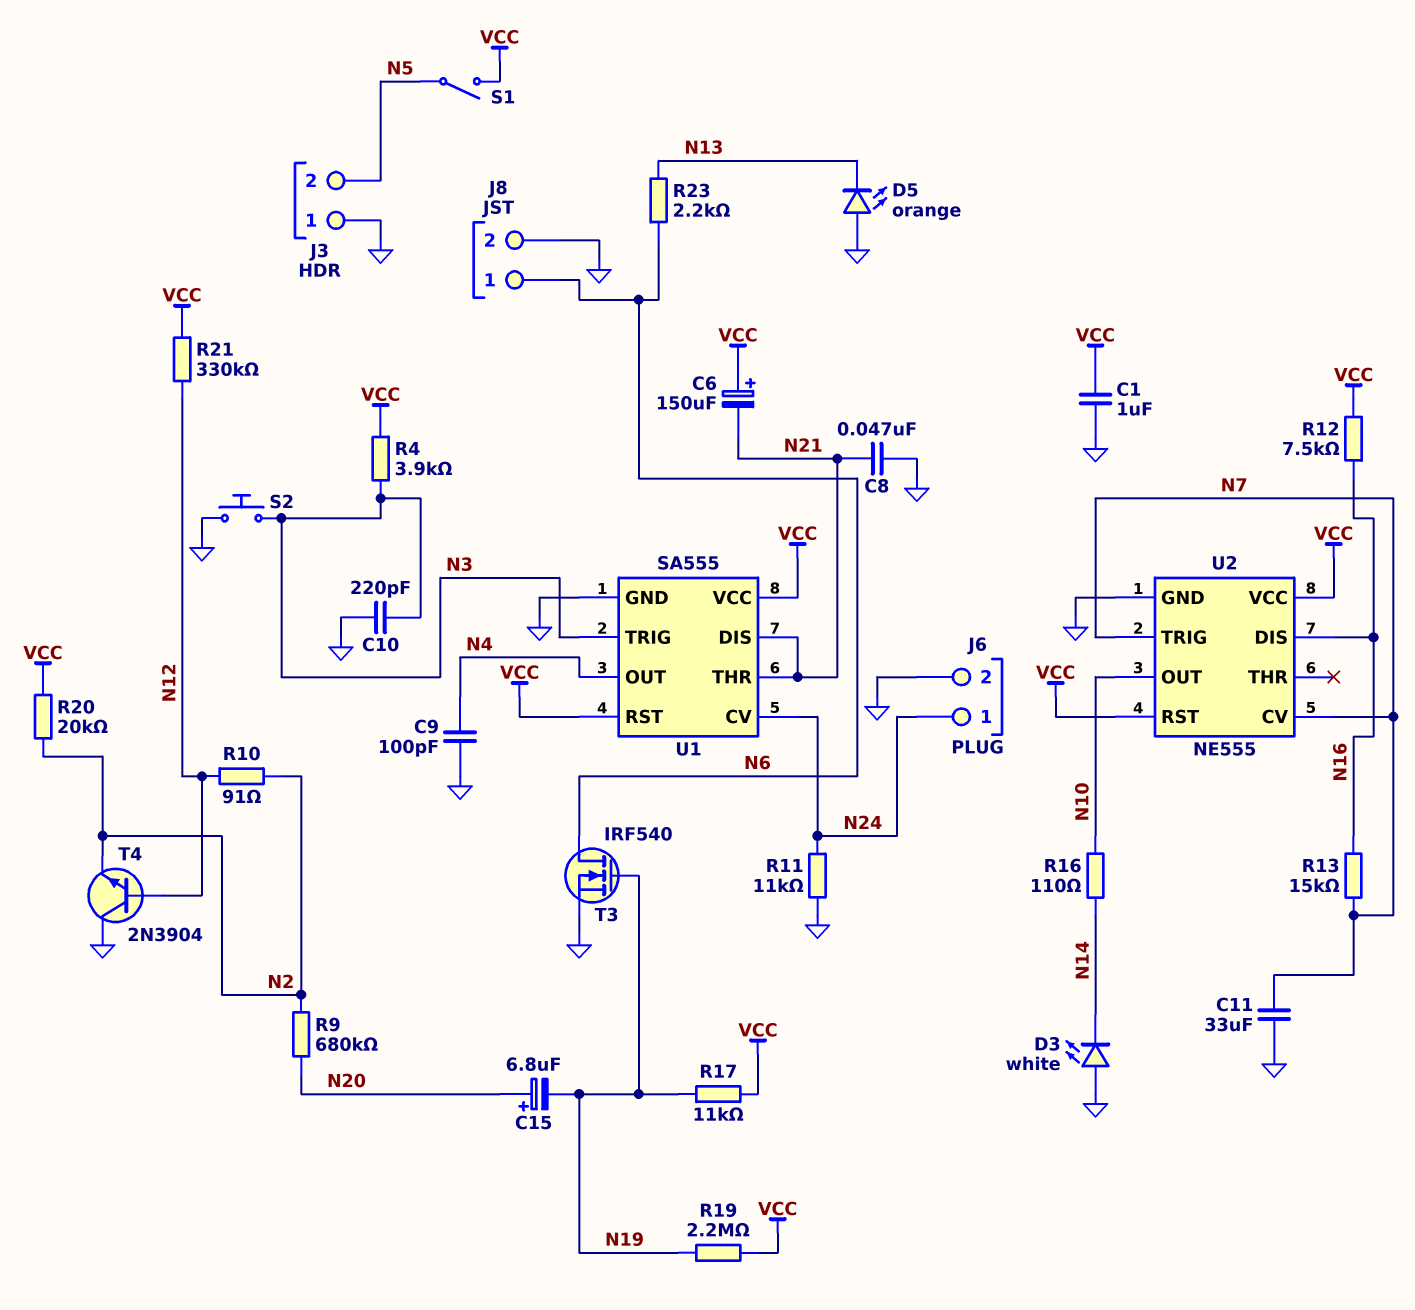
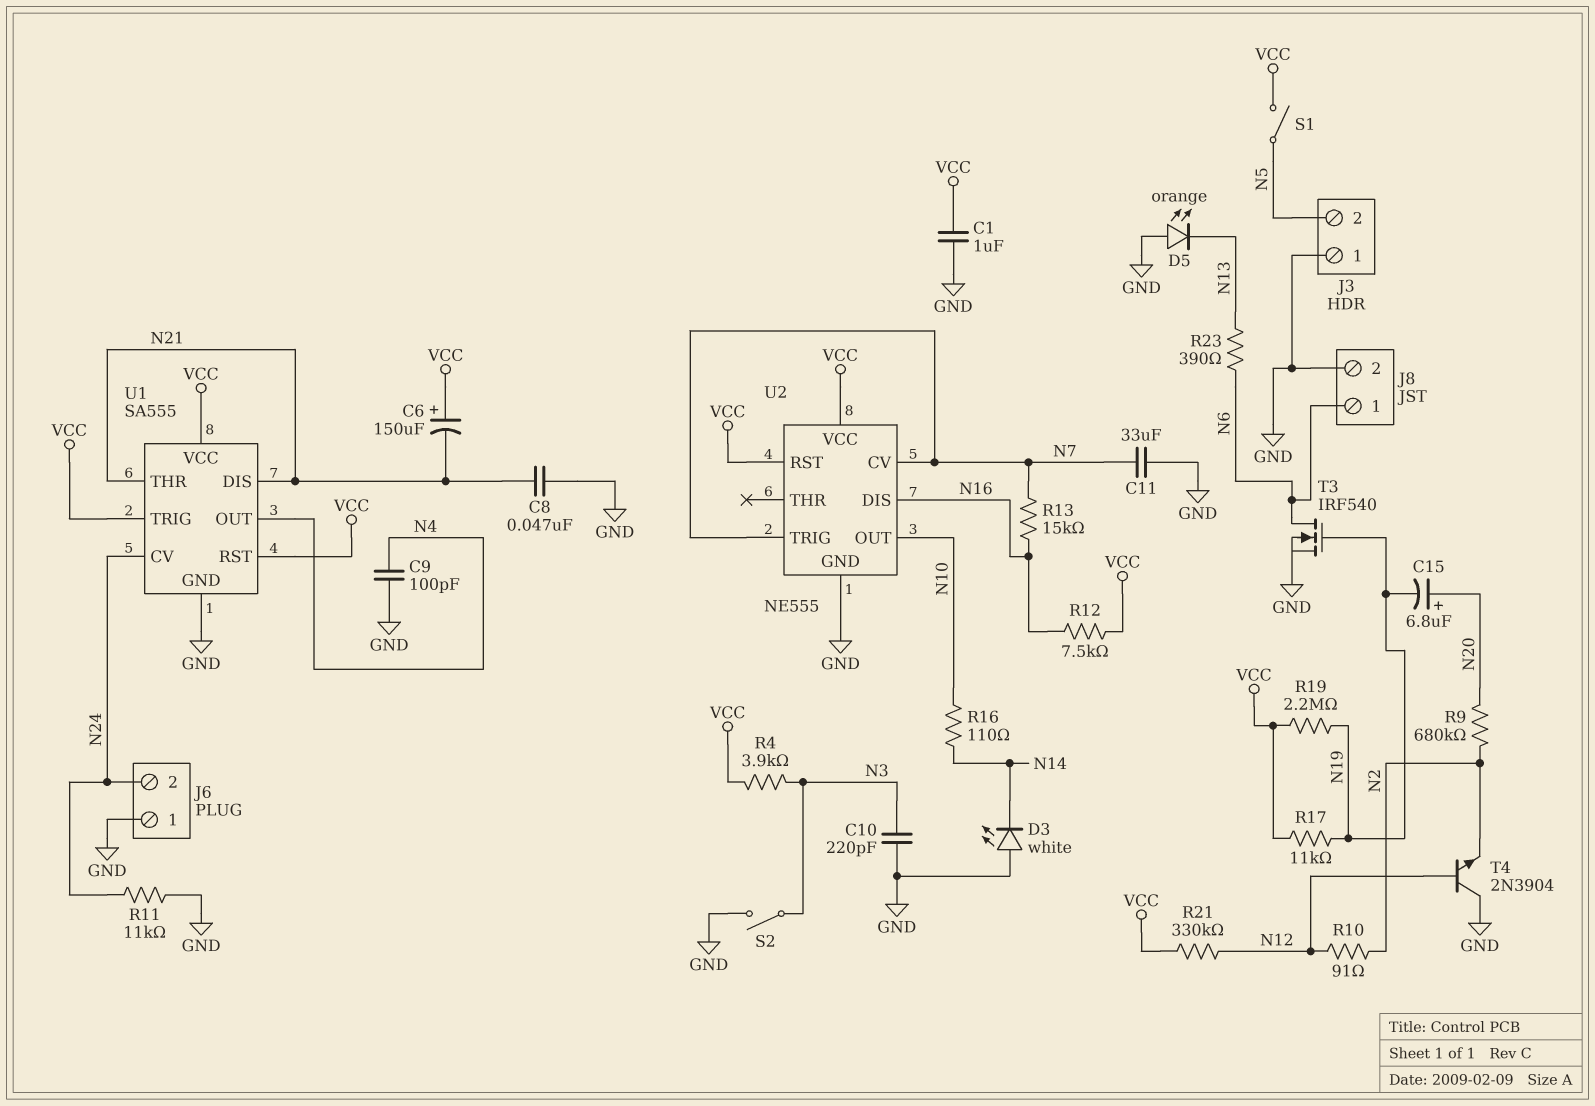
J6 pin 1: N24 -> GND
J6 pin 2: GND -> N24
R20: 20k (N2, VCC) -> none
R23: 2.2k (N6, N13) -> 390 (N6, N13)
S2: button (GND, N3) -> switch (GND, N3)
U1 pin TRIG: N3 -> VCC

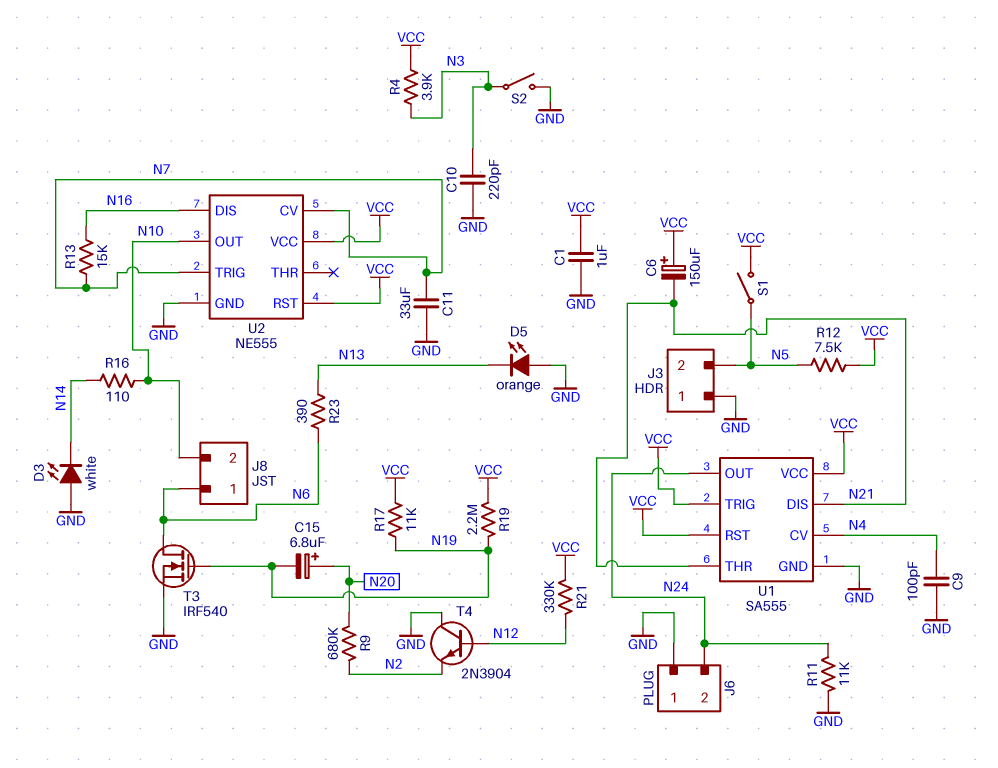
C8: 47nF (GND, N21) -> none
J8 pin 2: GND -> N10
R10: 91 (N2, N12) -> none
R12: 7.5k (N16, VCC) -> 7.5k (N5, VCC)
U1 pin CV: N24 -> N4
U1 pin OUT: N4 -> N24

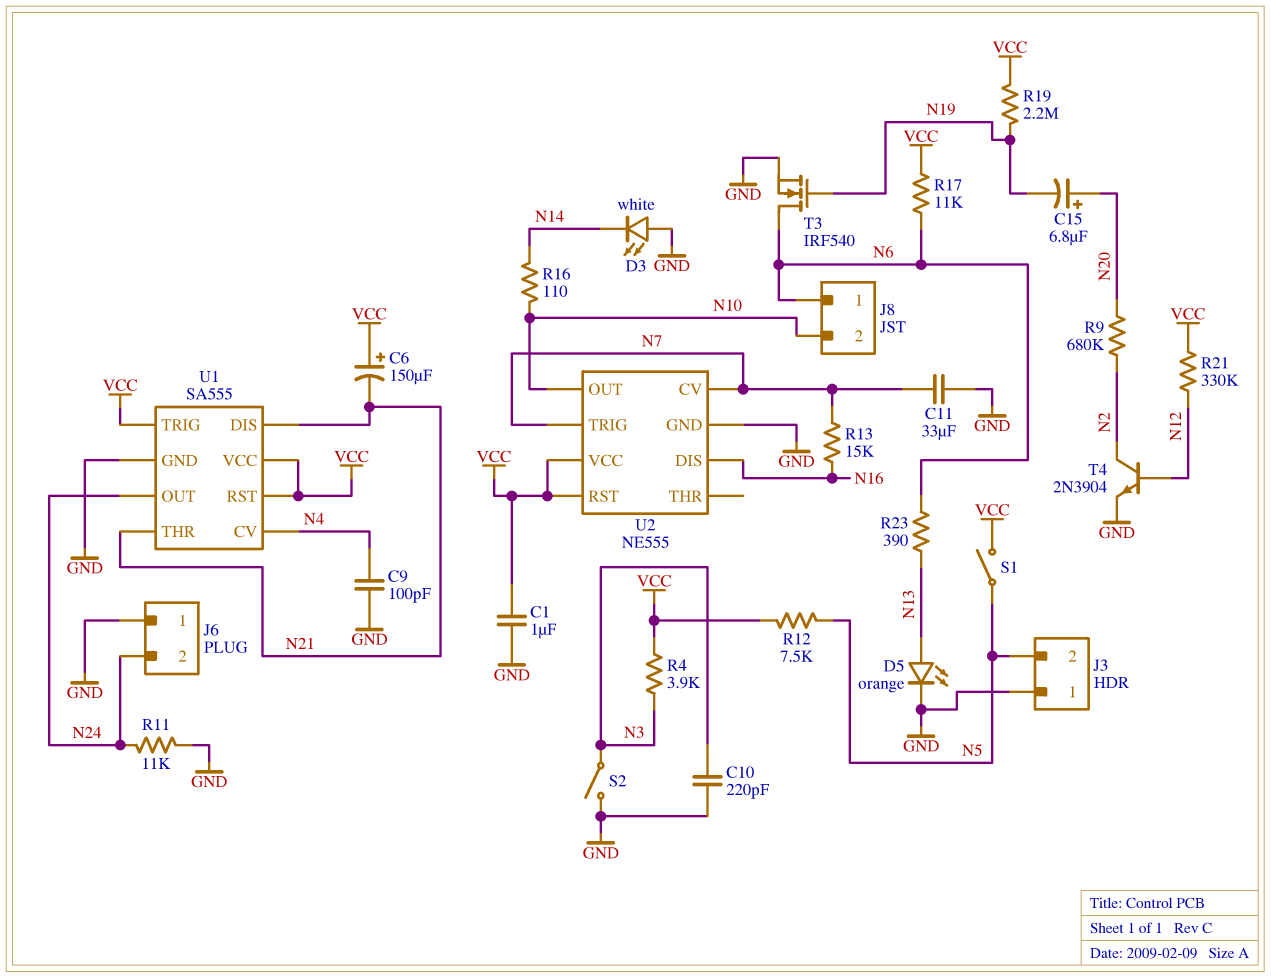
D5: LED orange (A GND, K N13) -> LED orange (A N13, K GND)
R17: 11k (N19, VCC) -> 11k (N6, VCC)
T4: NPN 2N3904 (B N12, C GND, E N2) -> NPN 2N3904 (B N12, C N2, E GND)

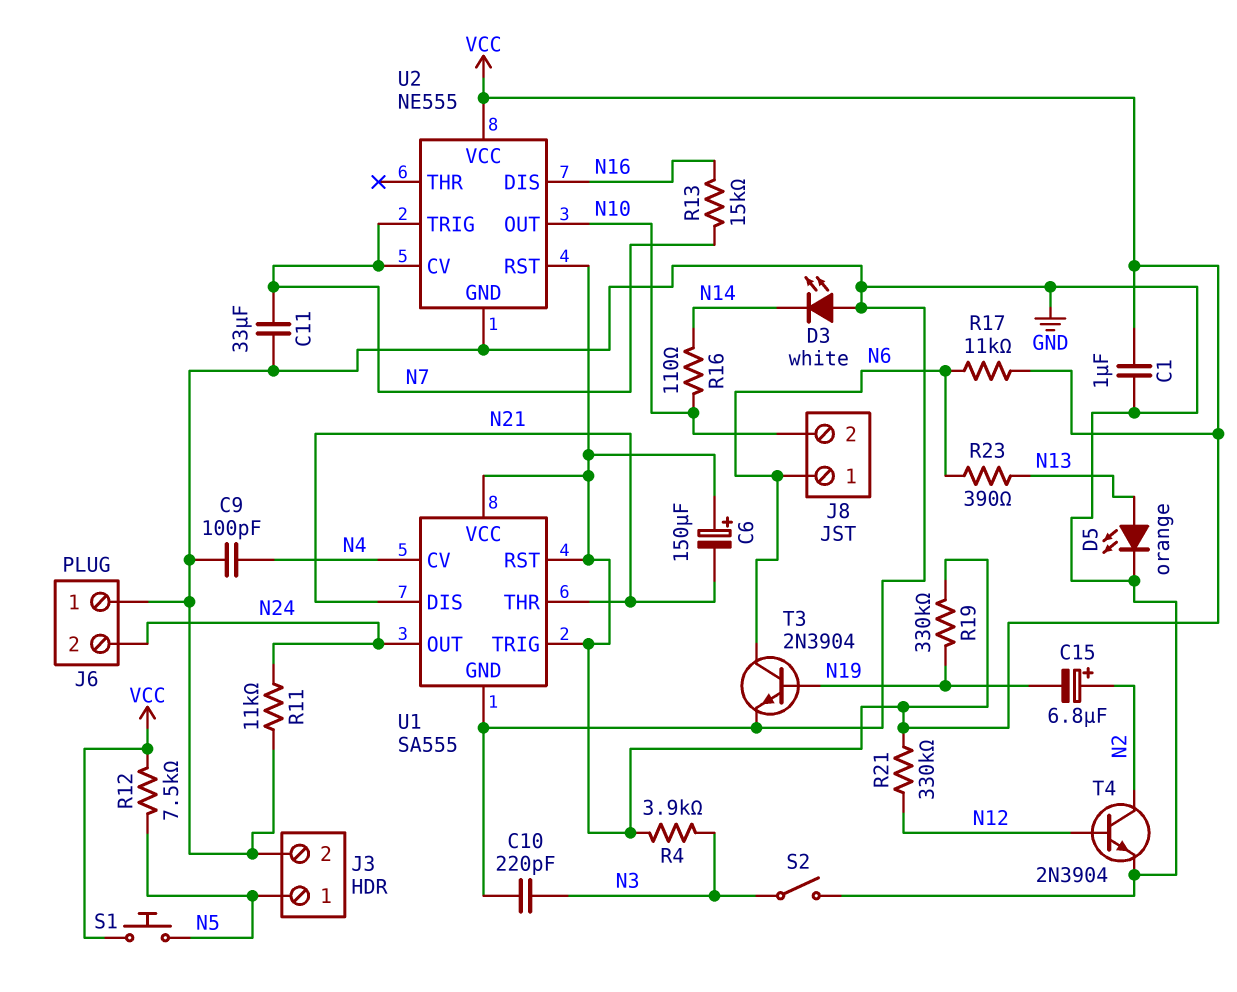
C15: 6.8uF (plus N20, minus N19) -> 6.8uF (plus N2, minus N19)
J3 pin 1: GND -> N5
J3 pin 2: N5 -> GND
R9: 680k (N2, N20) -> none
R19: 2.2M (N19, VCC) -> 330k (N19, VCC)
S1: switch (N5, VCC) -> button (N5, VCC)
T3: NMOS IRF540 (G N19, D N6, S GND) -> NPN 2N3904 (B N19, C N6, E GND)

